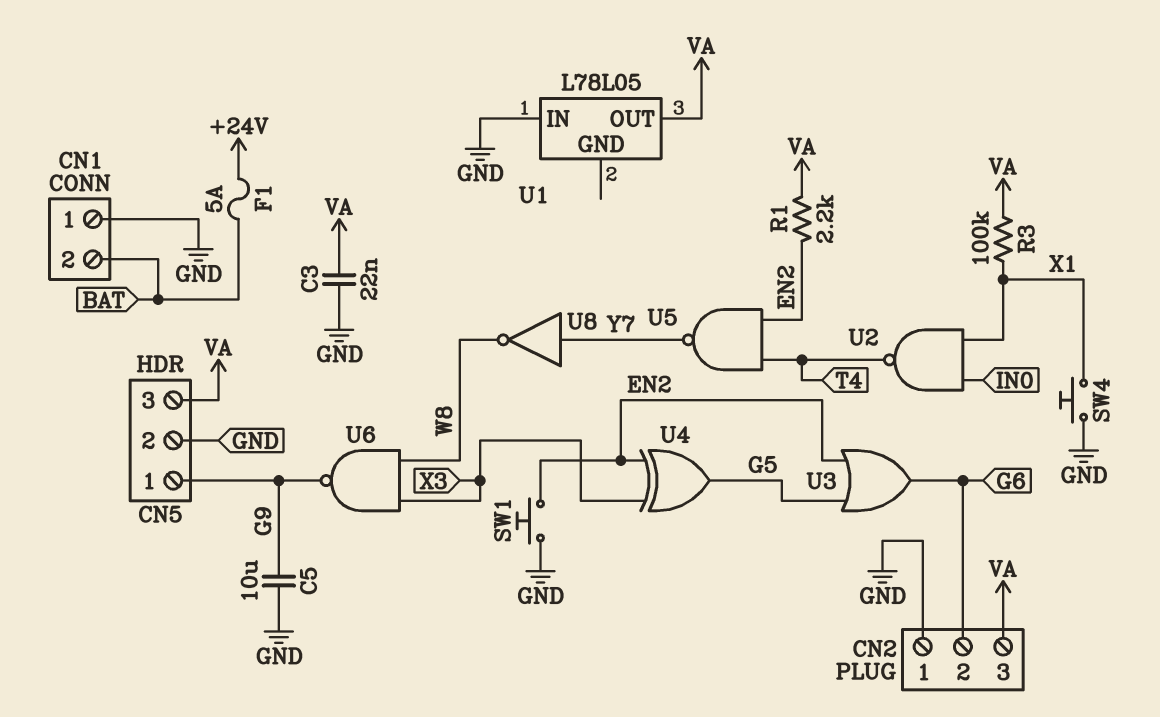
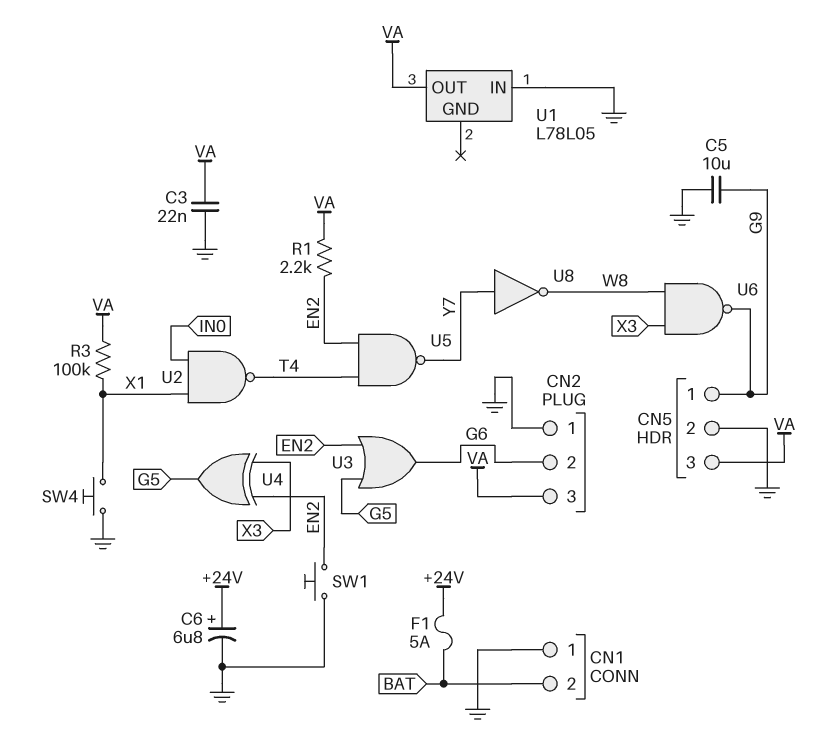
C6: none -> 6.8uF (plus +24V, minus GND)

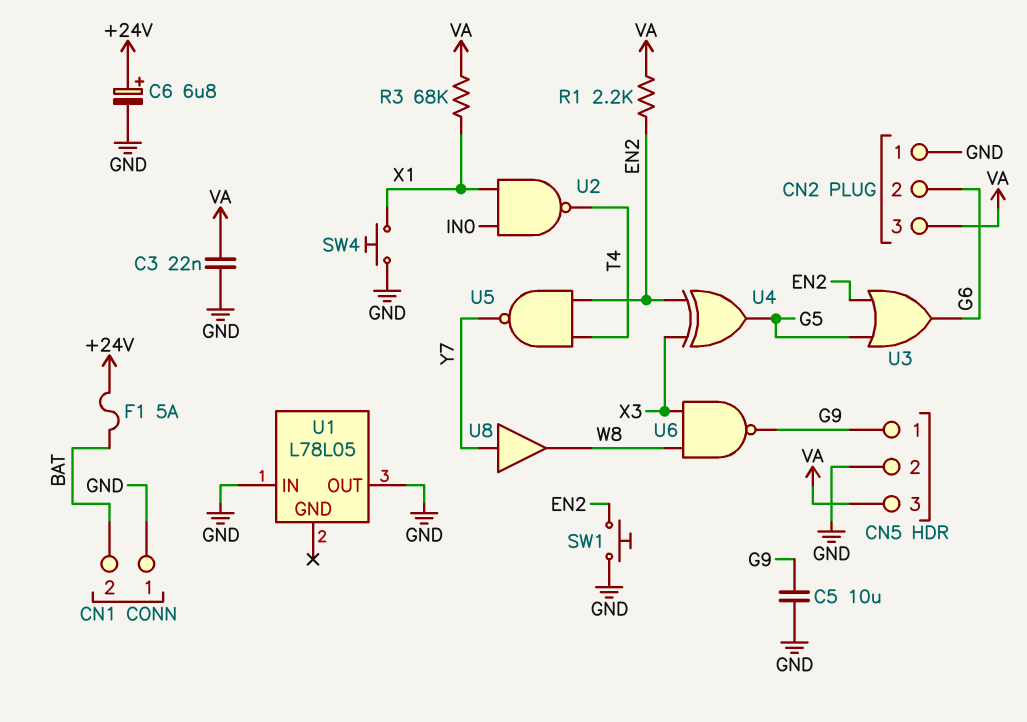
R3: 100k (VA, X1) -> 68k (VA, X1)
U1 pin OUT: VA -> GND
U8: NOT (in Y7, out W8) -> buffer (in Y7, out W8)

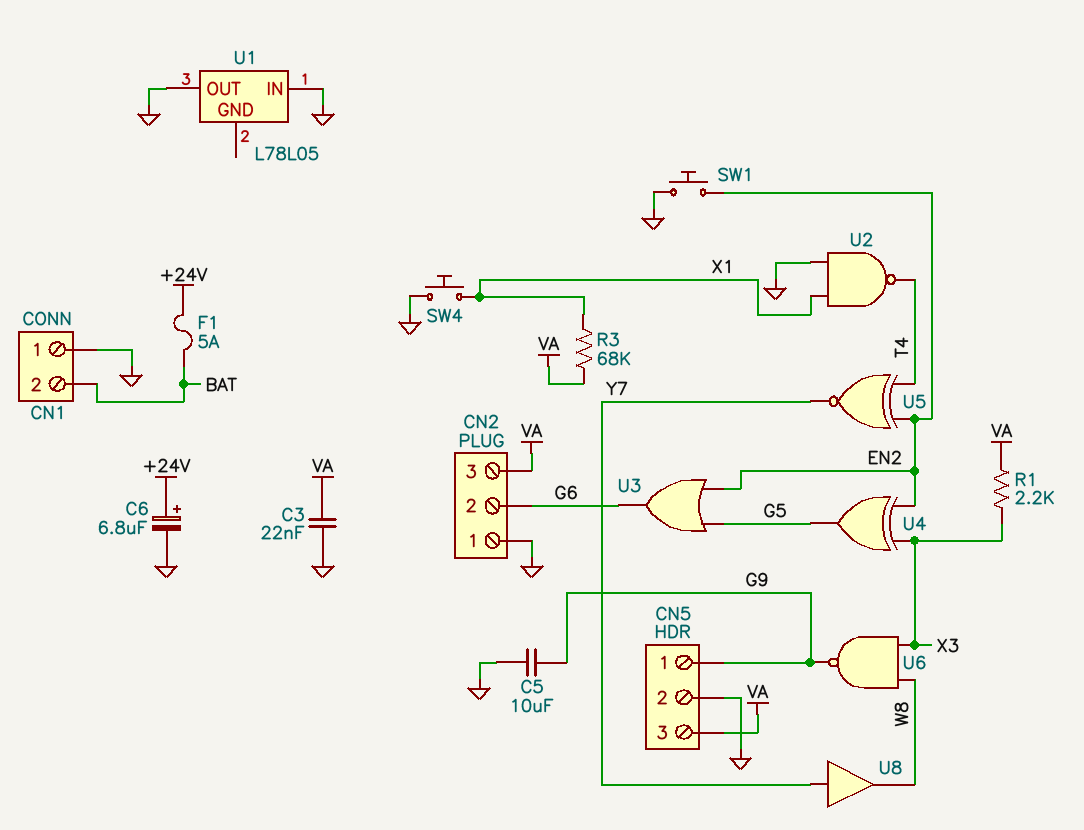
R1: 2.2k (EN2, VA) -> 2.2k (VA, X3)
U2: NAND (in IN0, in X1, out T4) -> NAND (in GND, in X1, out T4)
U5: NAND (in EN2, in T4, out Y7) -> XNOR (in EN2, in T4, out Y7)

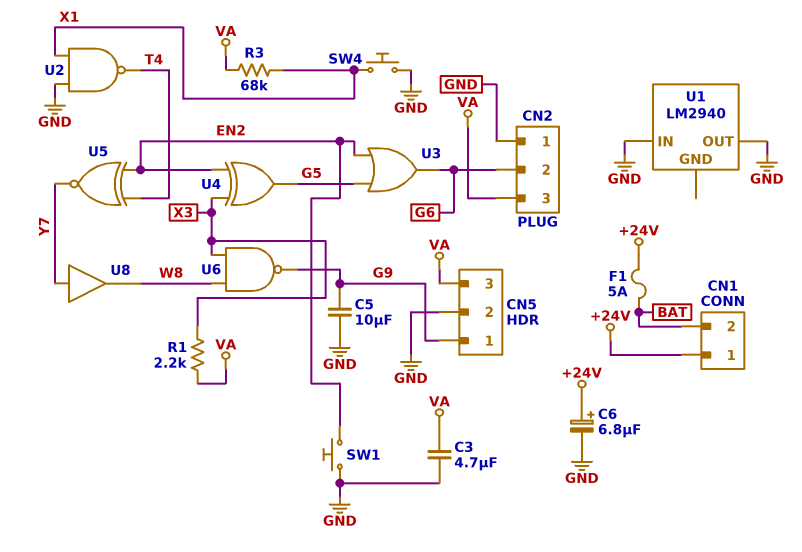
C3: 22nF (GND, VA) -> 4.7uF (GND, VA)
CN1 pin 1: GND -> +24V
U1: L78L05 -> LM2940

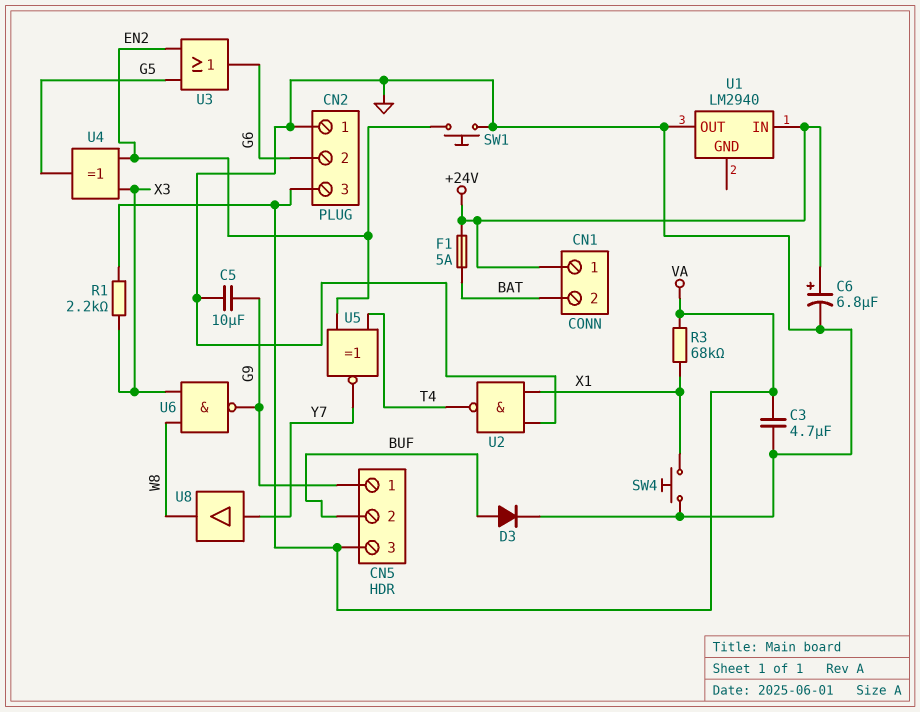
CN5 pin 2: GND -> BUF
D3: none -> diode (A BUF, K GND)
U1 pin IN: GND -> +24V

